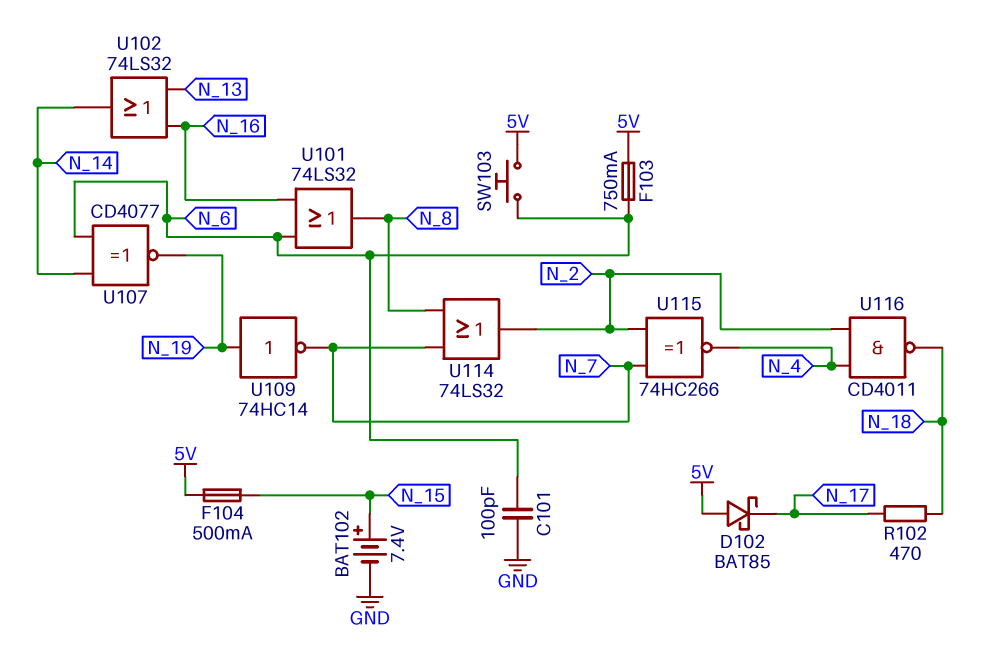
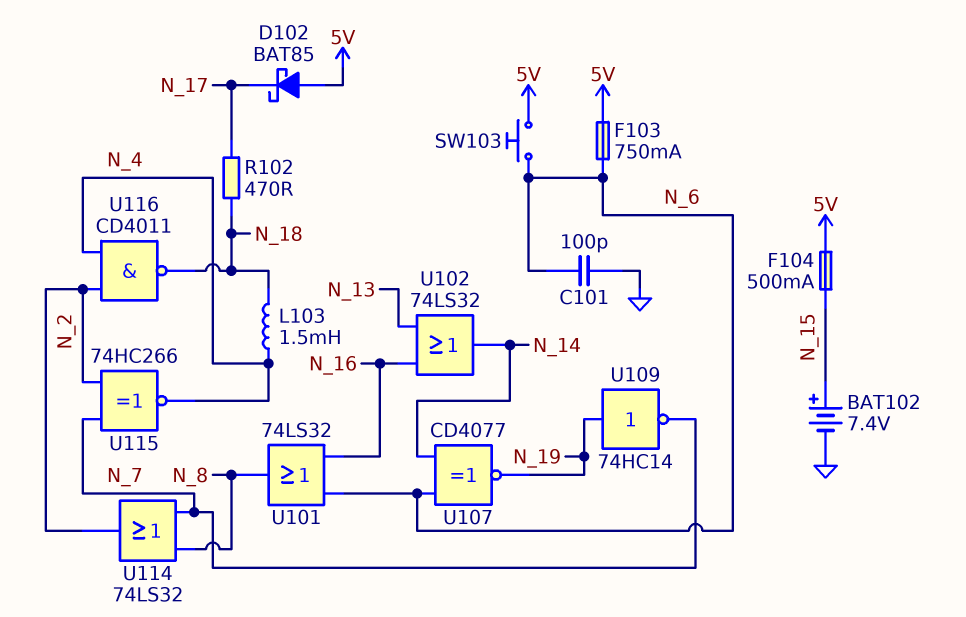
L103: none -> 1.5mH (N_4, N_18)

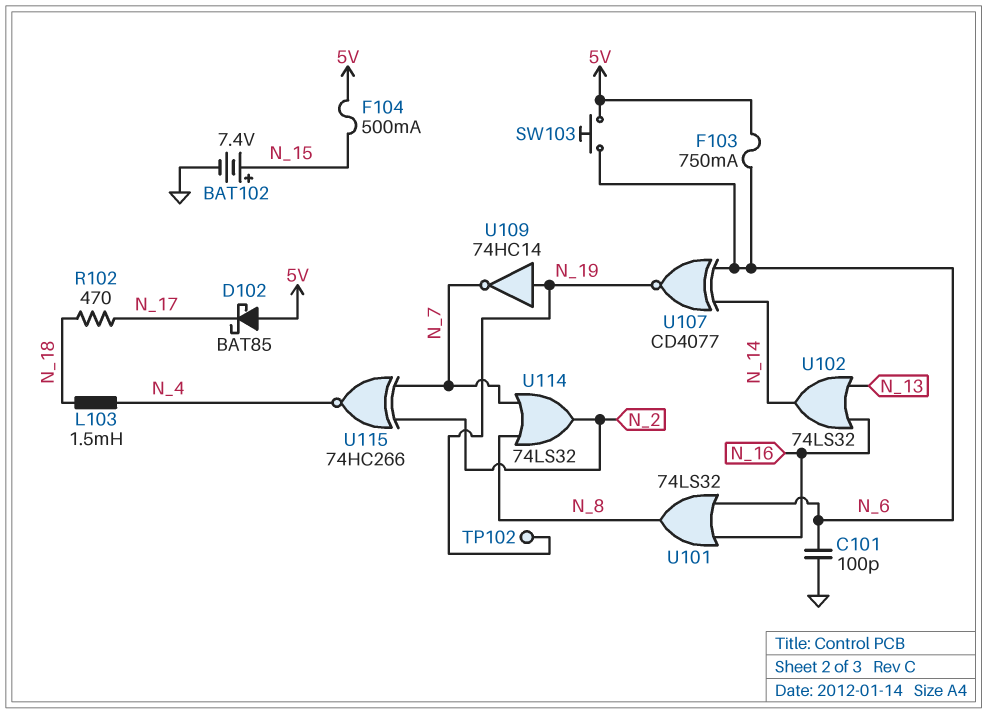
TP102: none -> test point (N_19)
U116: NAND CD4011 (in N_2, in N_4, out N_18) -> none

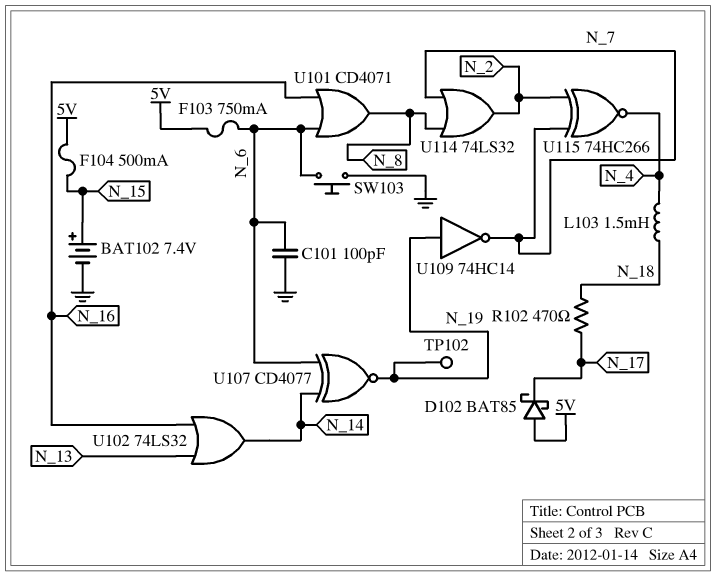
SW103: button (5V, N_6) -> button (GND, N_6)
U101: OR 74LS32 (in N_6, in N_16, out N_8) -> OR CD4071 (in N_6, in N_16, out N_8)

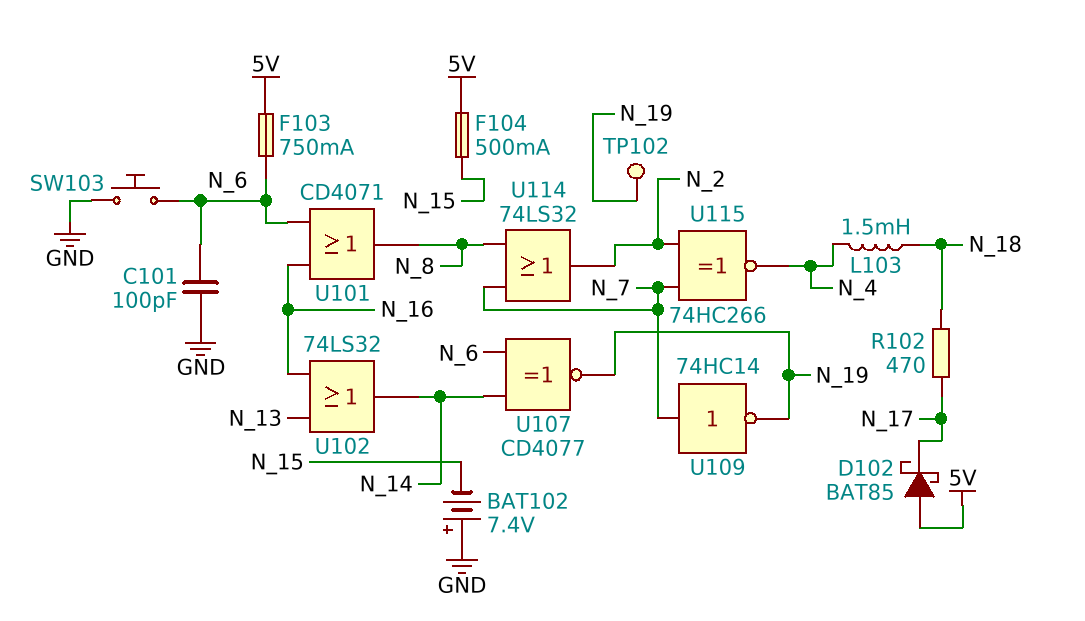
BAT102: 7.4V (plus N_15, minus GND) -> 7.4V (plus GND, minus N_15)
U109: NOT 74HC14 (in N_19, out N_7) -> NOT 74HC14 (in N_7, out N_19)

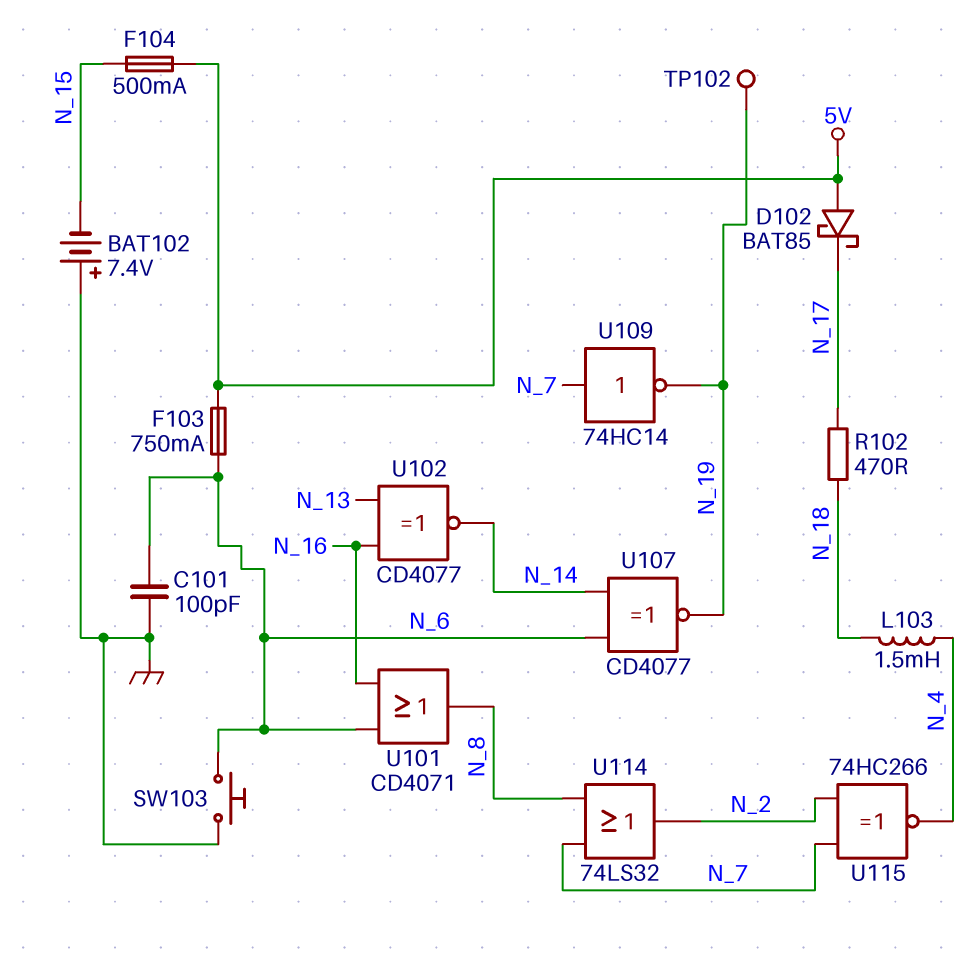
U102: OR 74LS32 (in N_13, in N_16, out N_14) -> XNOR CD4077 (in N_13, in N_16, out N_14)

